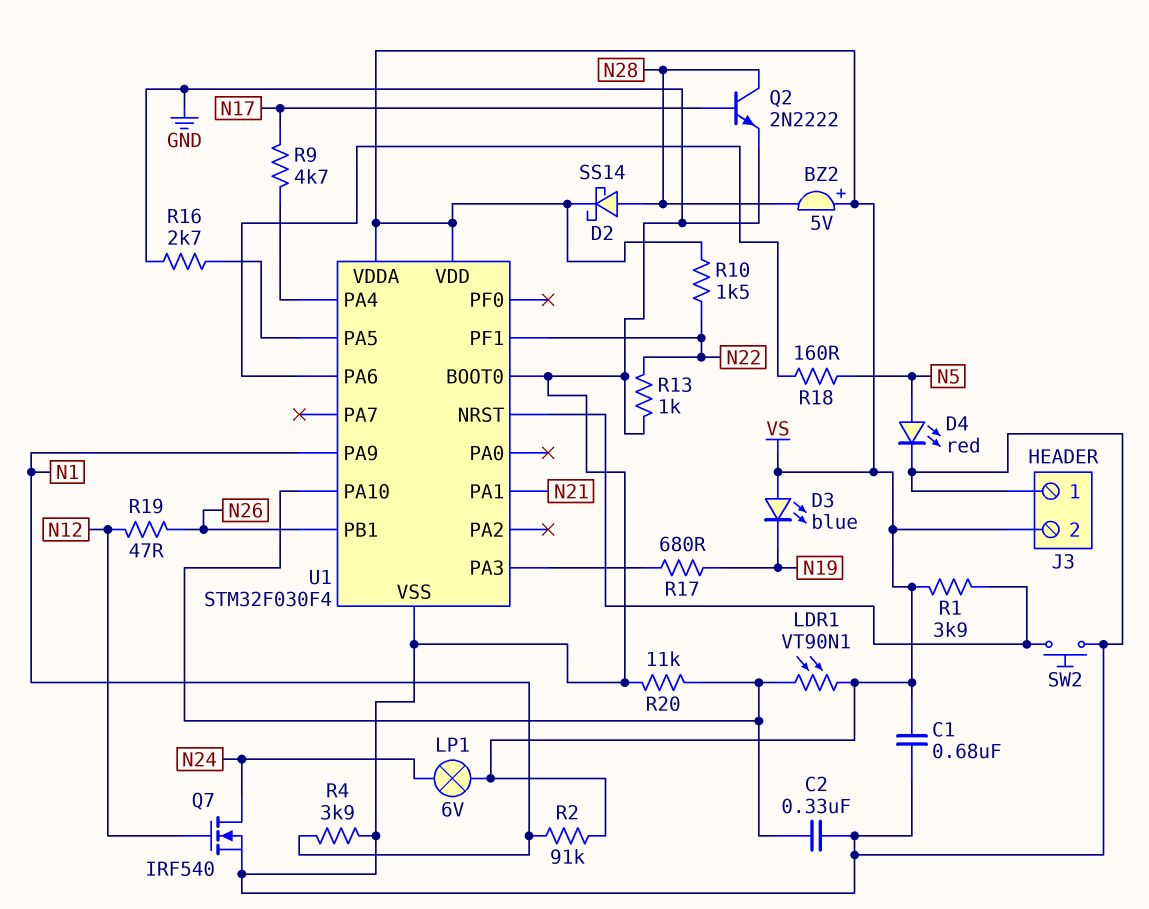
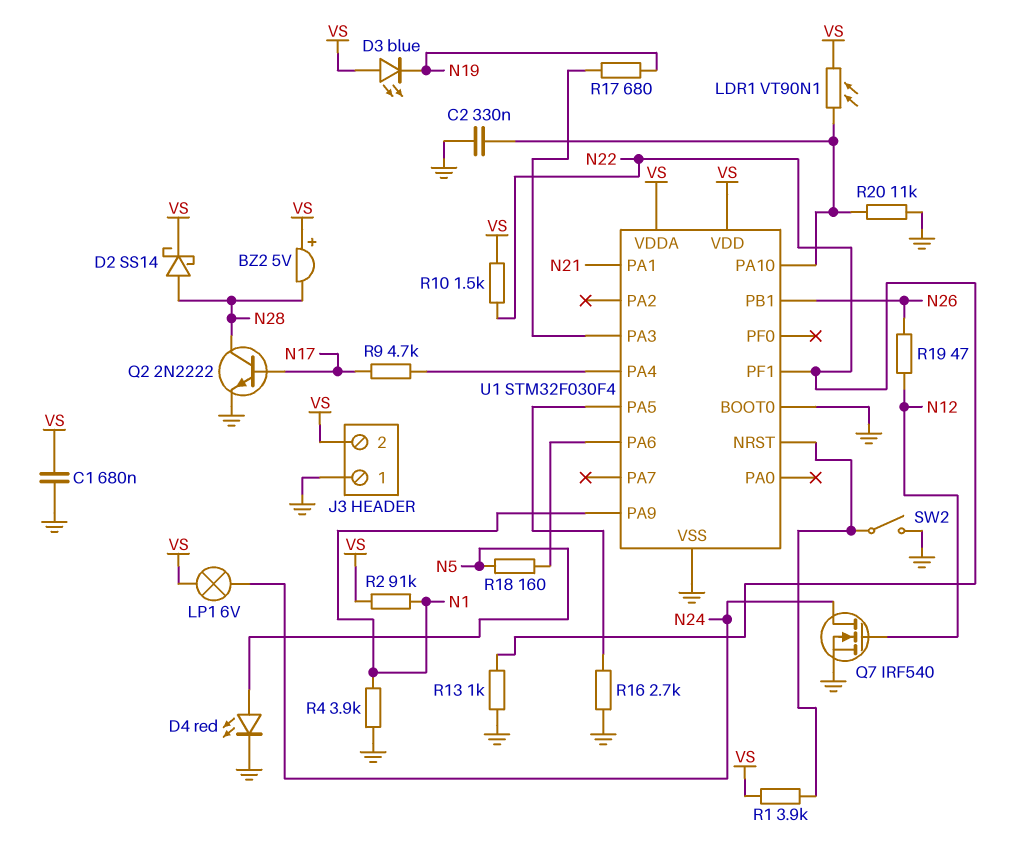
SW2: button (GND, U1/NRST) -> switch (GND, U1/NRST)

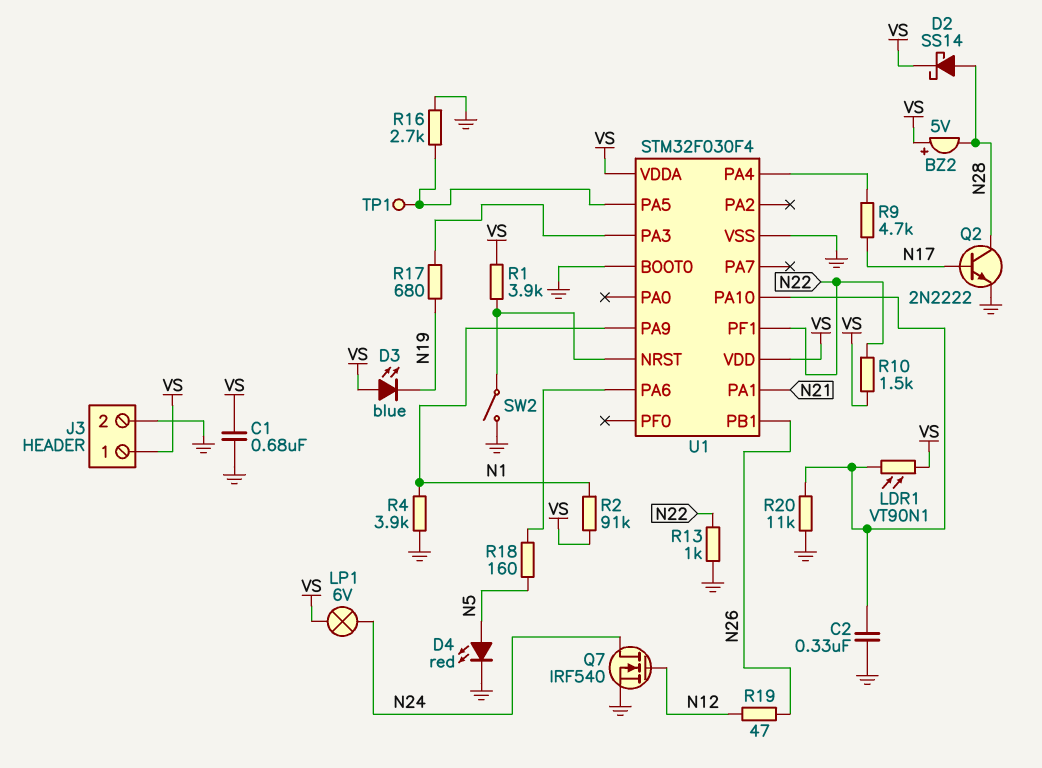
J3 pin 1: GND -> VS
J3 pin 2: VS -> GND
TP1: none -> test point (U1/PA5)

